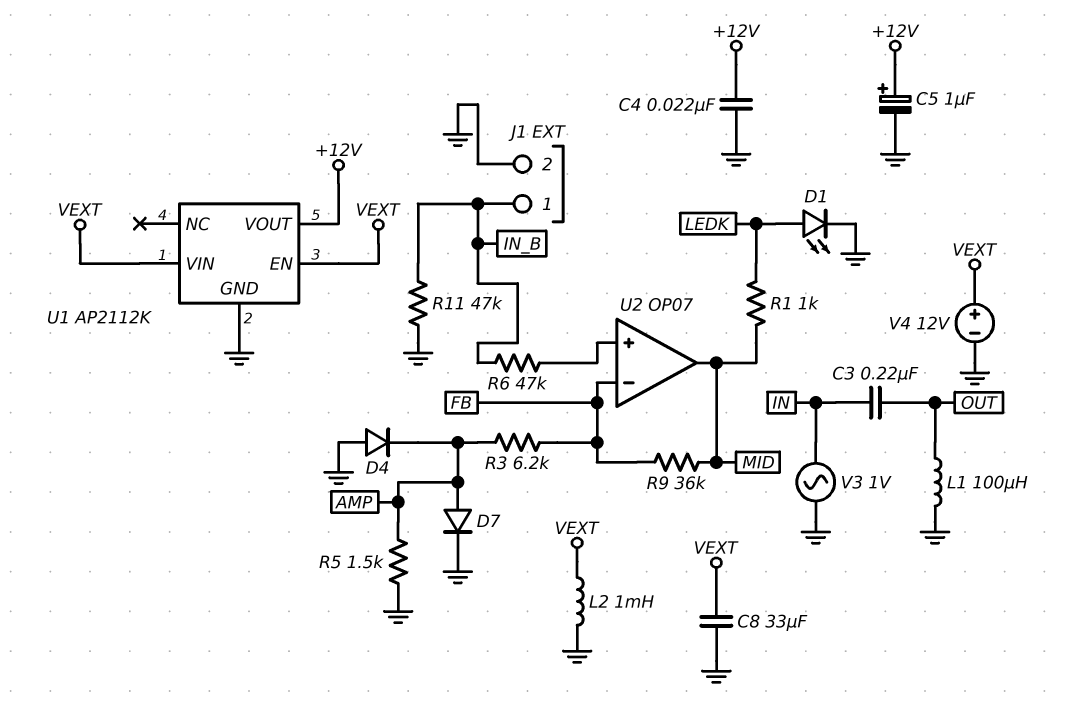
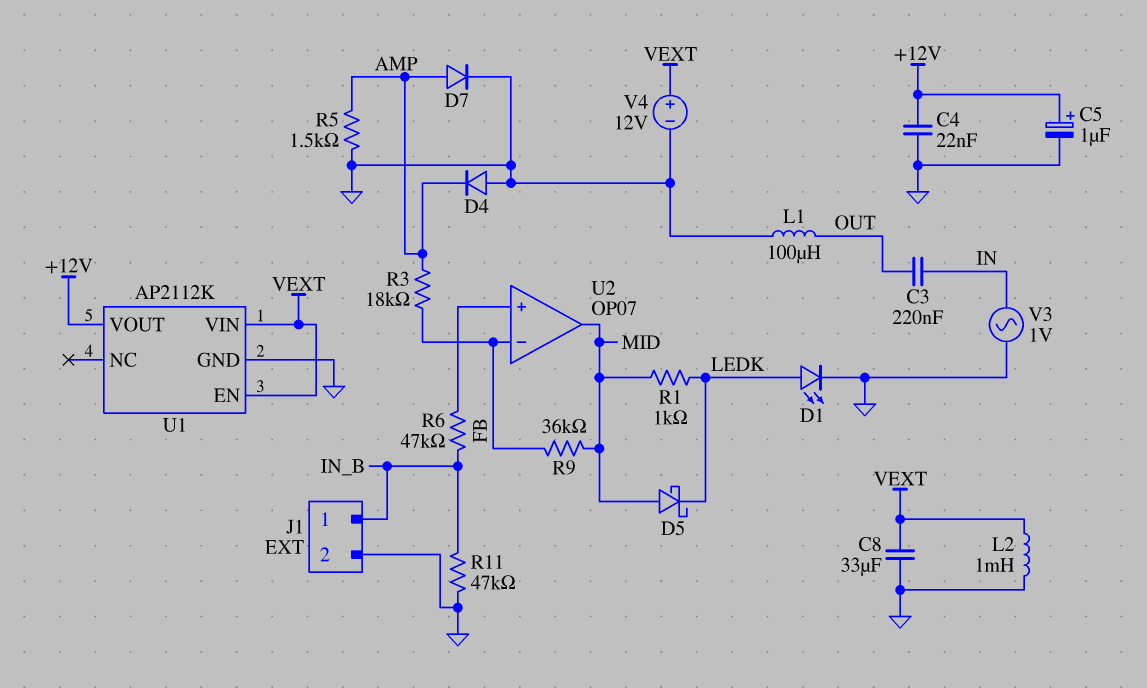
D5: none -> schottky (A MID, K LEDK)
R3: 6.2k (AMP, FB) -> 18k (AMP, FB)

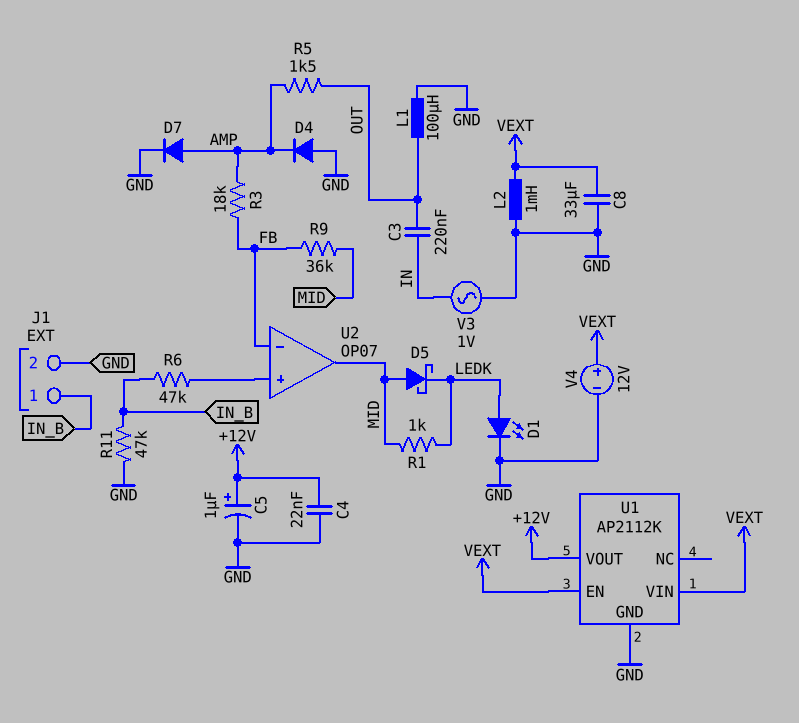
R5: 1.5k (AMP, GND) -> 1.5k (AMP, OUT)

